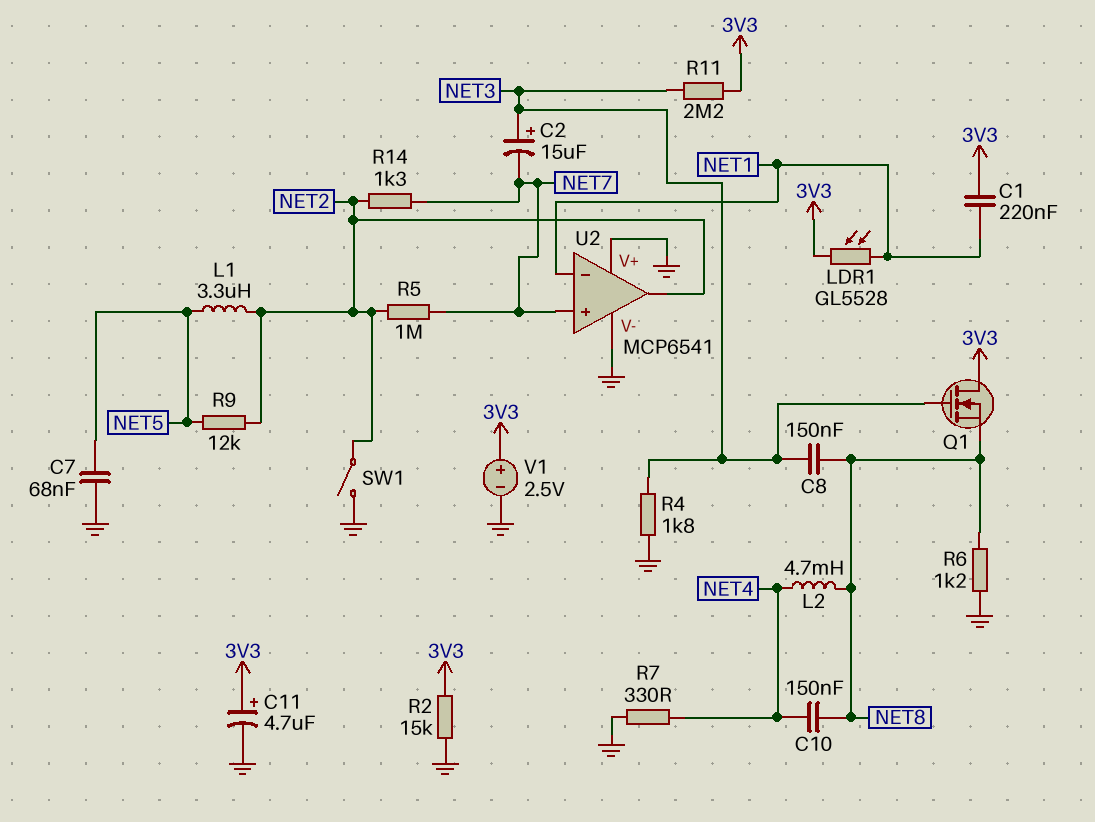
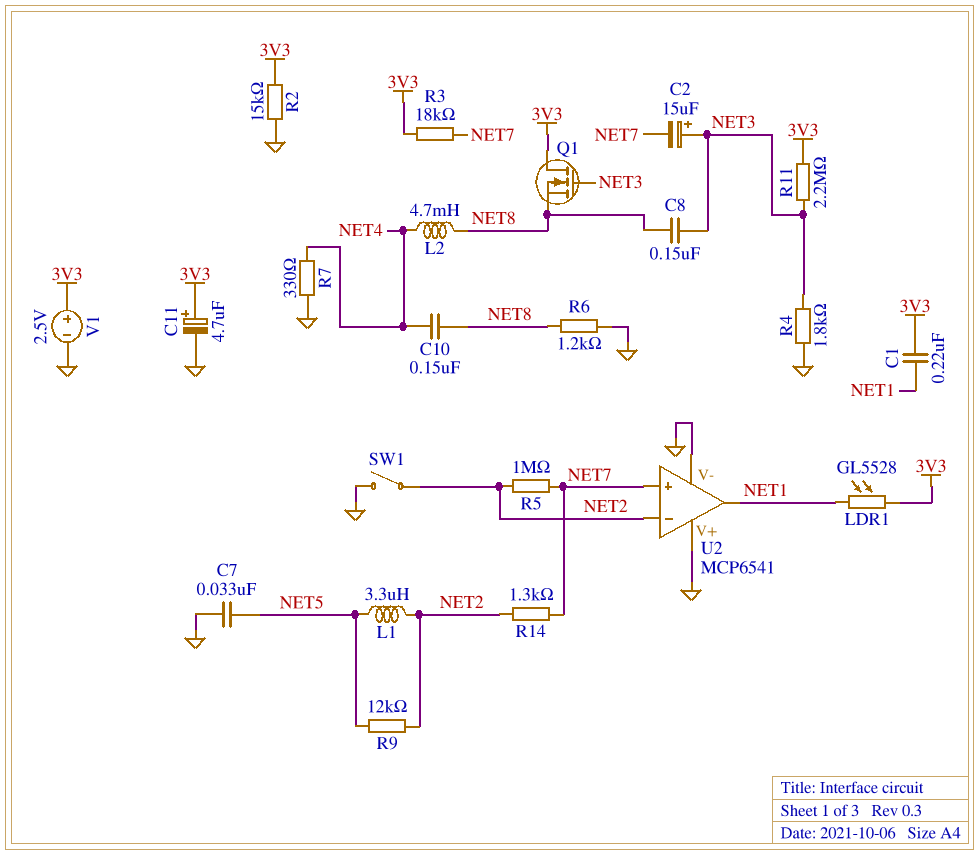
C7: 68nF (GND, NET5) -> 33nF (GND, NET5)
R3: none -> 18k (3V3, NET7)
U2 pin in-: NET1 -> NET2
U2 pin out: NET2 -> NET1

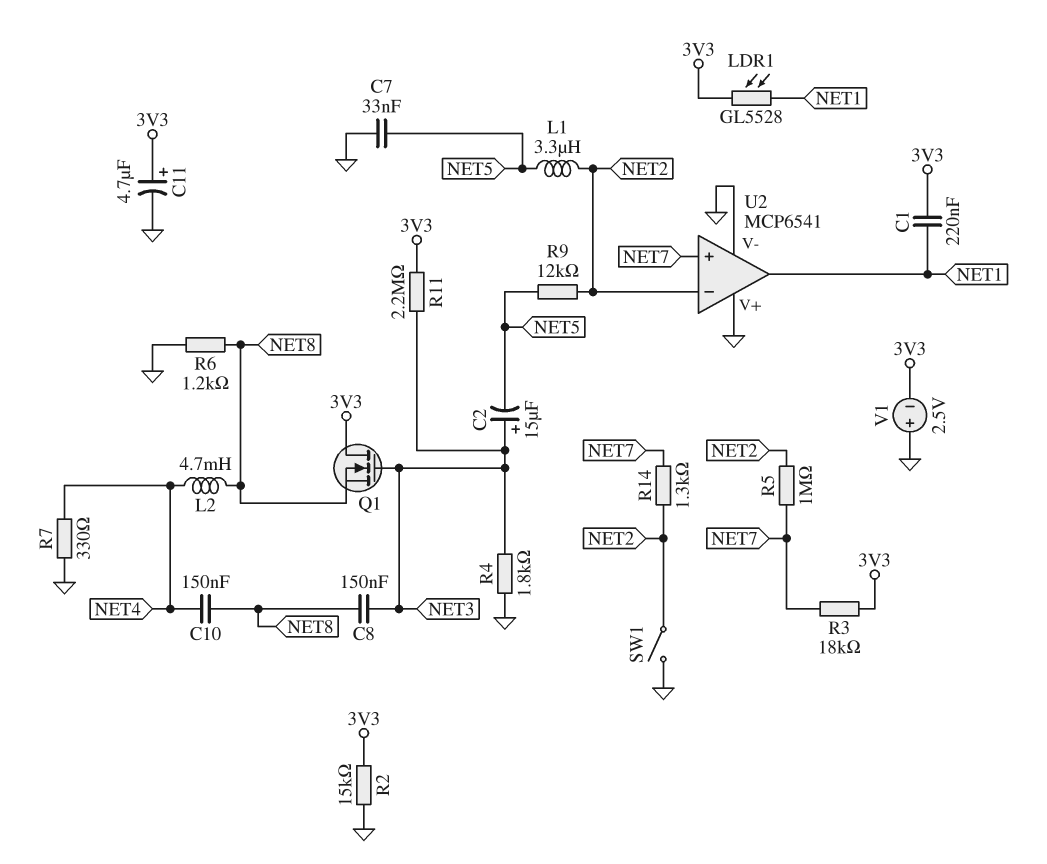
C2: 15uF (plus NET3, minus NET7) -> 15uF (plus NET3, minus NET5)
V1: 2.5V (plus 3V3, minus GND) -> 2.5V (plus GND, minus 3V3)

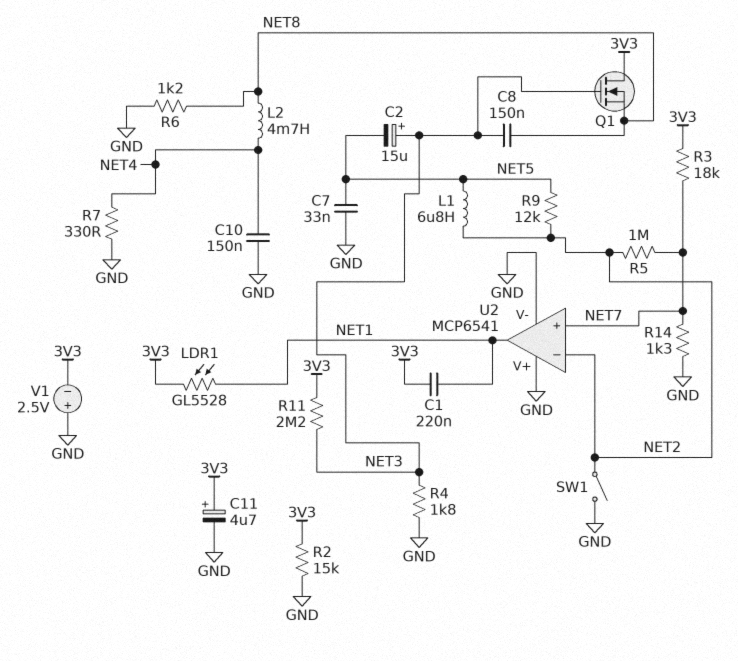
C10: 150nF (NET4, NET8) -> 150nF (GND, NET4)
L1: 3.3uH (NET2, NET5) -> 6.8uH (NET2, NET5)
R14: 1.3k (NET2, NET7) -> 1.3k (GND, NET7)

